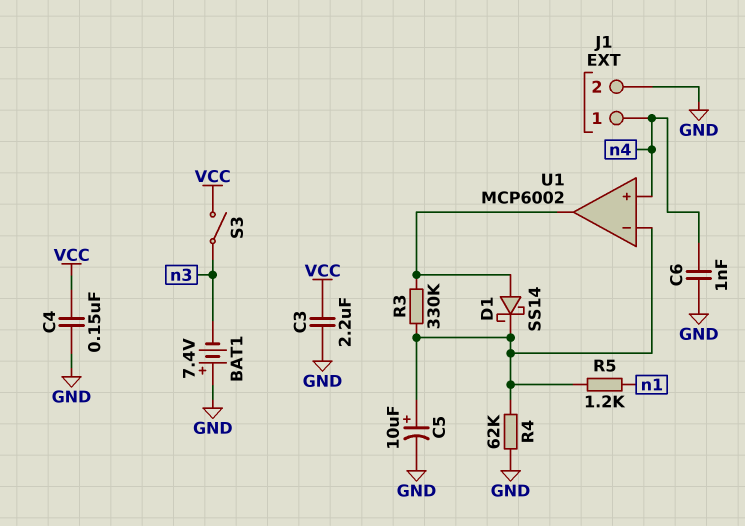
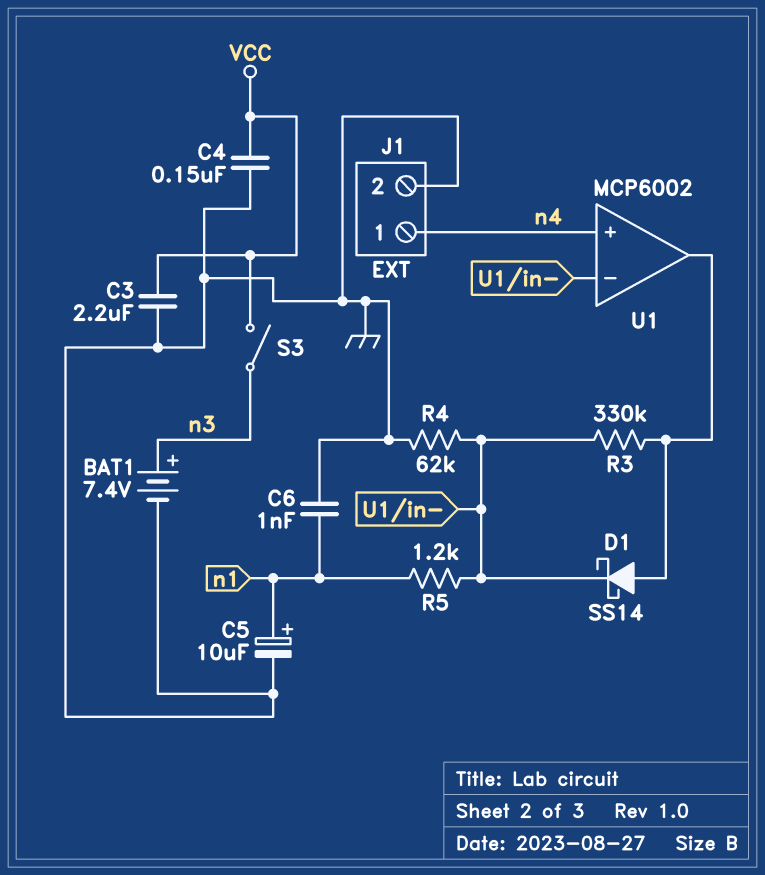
BAT1: 7.4V (plus GND, minus n3) -> 7.4V (plus n3, minus GND)
C5: 10uF (plus U1/in-, minus GND) -> 10uF (plus n1, minus GND)
C6: 1nF (GND, n4) -> 1nF (GND, n1)

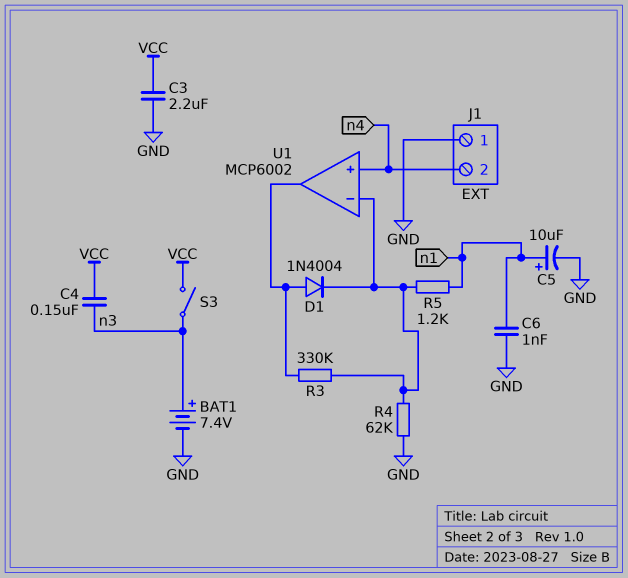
C4: 150nF (GND, VCC) -> 150nF (VCC, n3)
D1: schottky SS14 (A U1/out, K U1/in-) -> diode 1N4004 (A U1/out, K U1/in-)
J1 pin 1: n4 -> GND
J1 pin 2: GND -> n4

